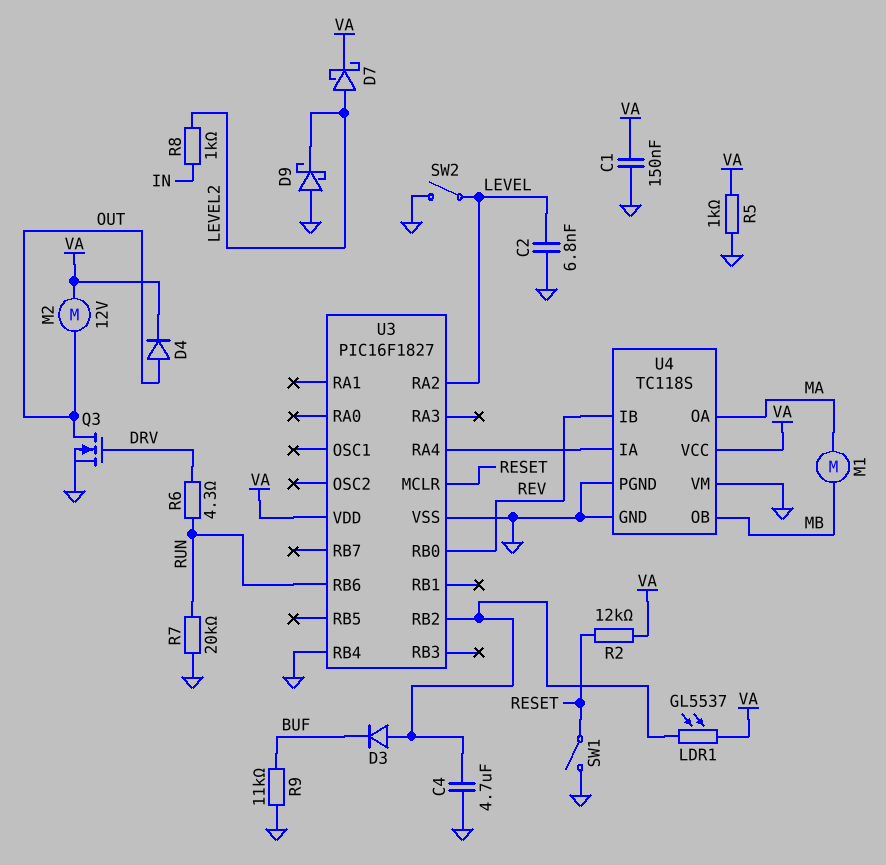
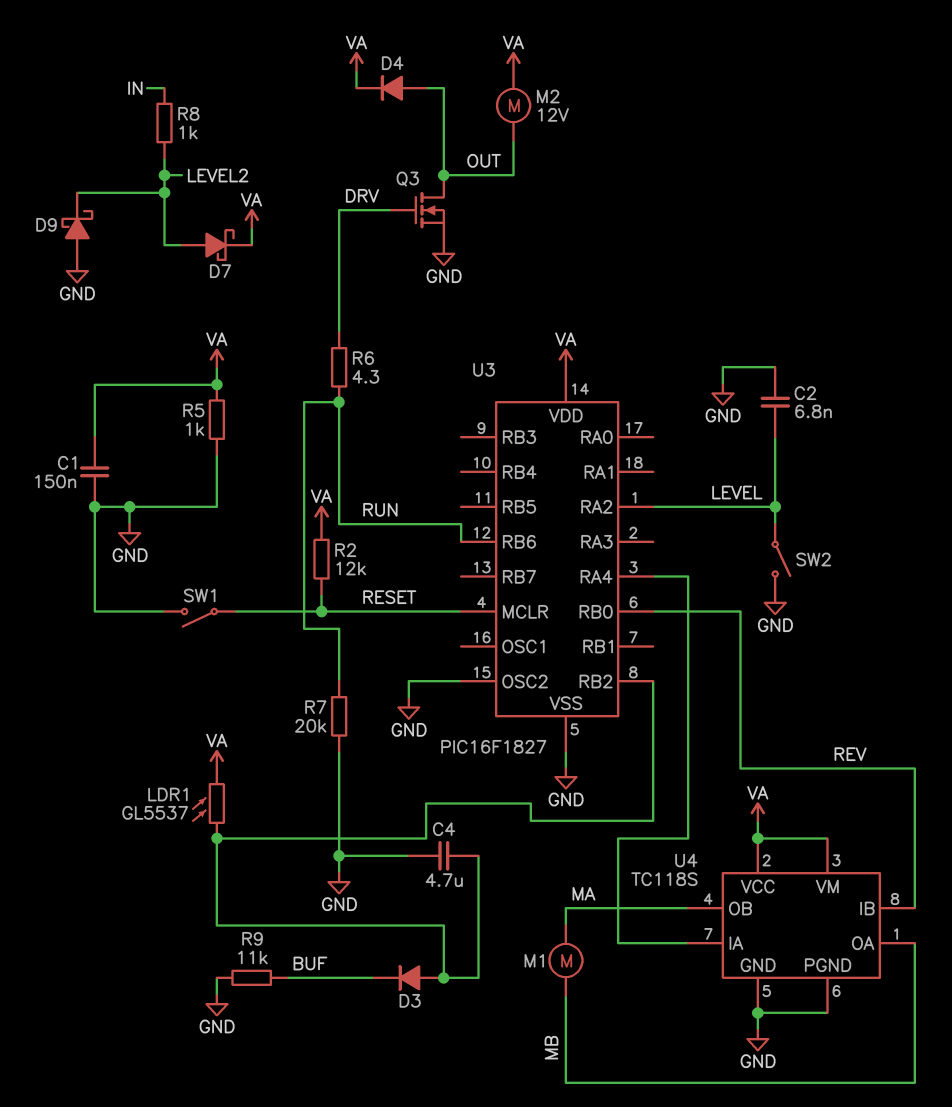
U3 pin OSC2: none -> GND
U3 pin RB4: GND -> none
U4 pin OA: MA -> MB
U4 pin OB: MB -> MA
U4 pin VM: GND -> VA

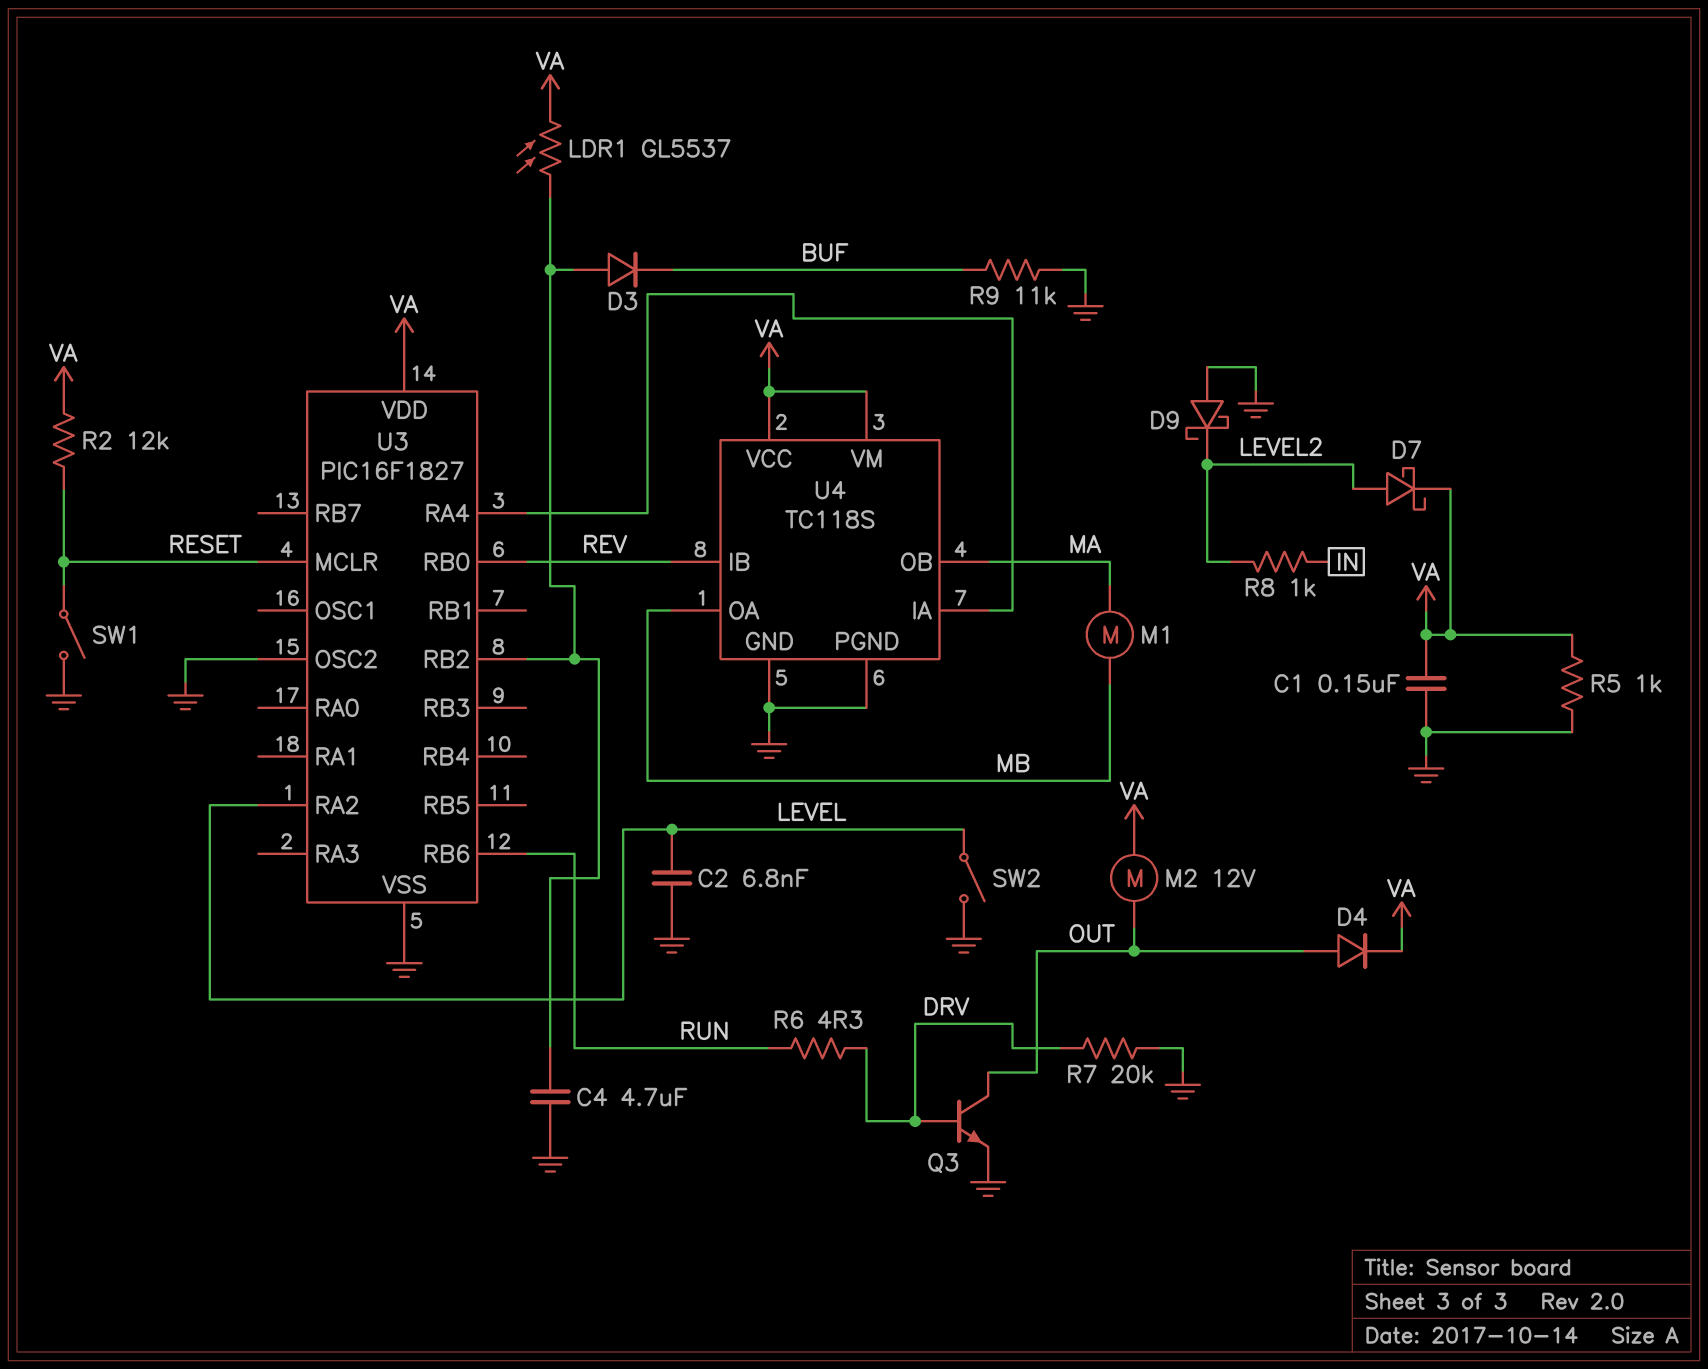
Q3: NMOS (G DRV, D OUT, S GND) -> NPN (B DRV, C OUT, E GND)
R7: 20k (GND, RUN) -> 20k (DRV, GND)

